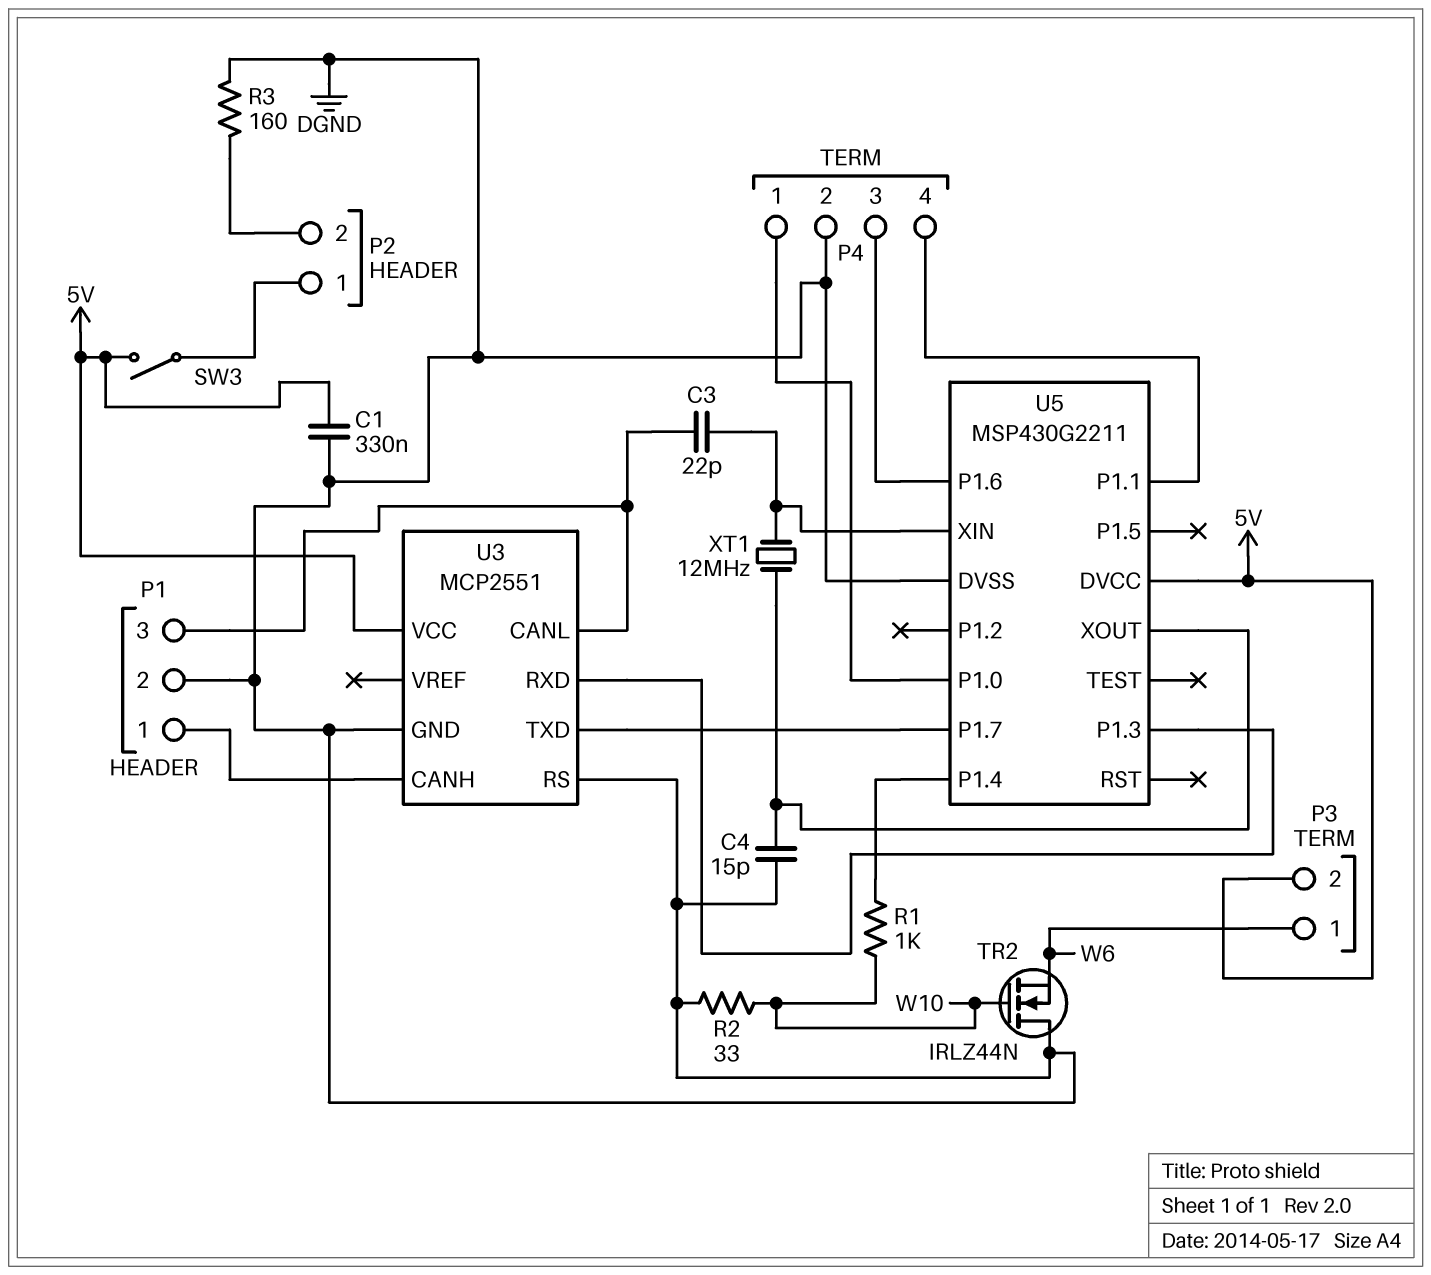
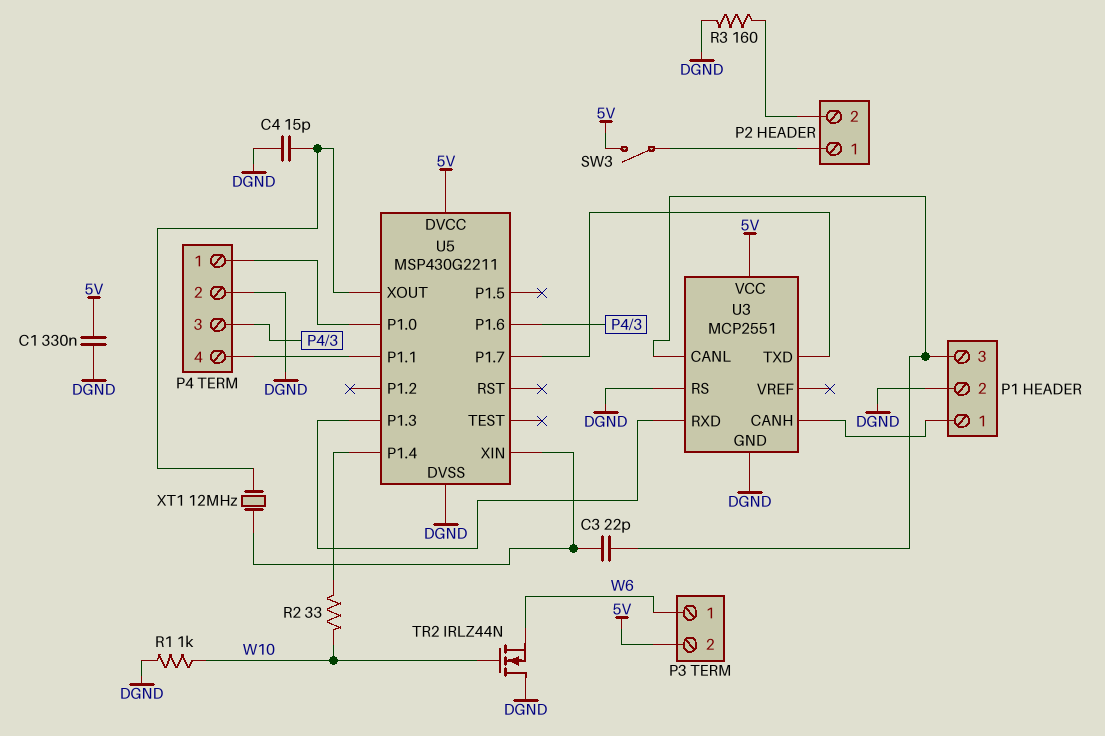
R1: 1k (U5/P1.4, W10) -> 1k (DGND, W10)
R2: 33 (DGND, W10) -> 33 (U5/P1.4, W10)

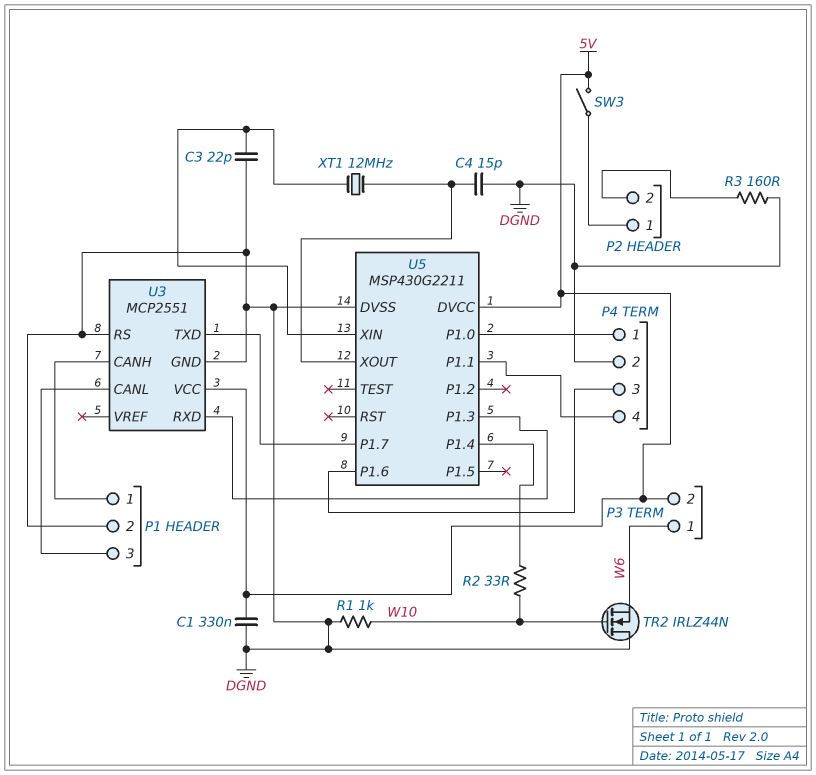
C3: 22pF (P1/3, U5/XIN) -> 22pF (DGND, U5/XIN)

